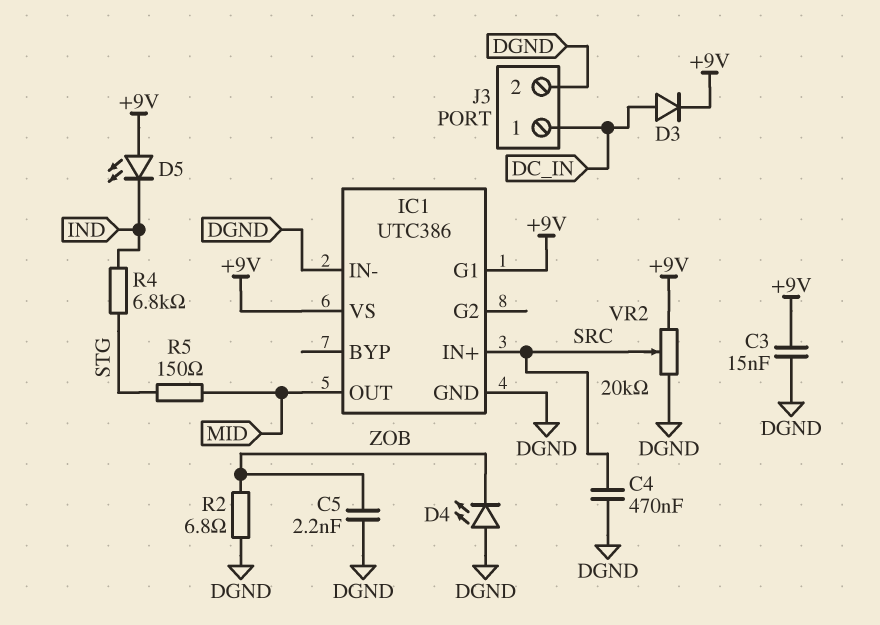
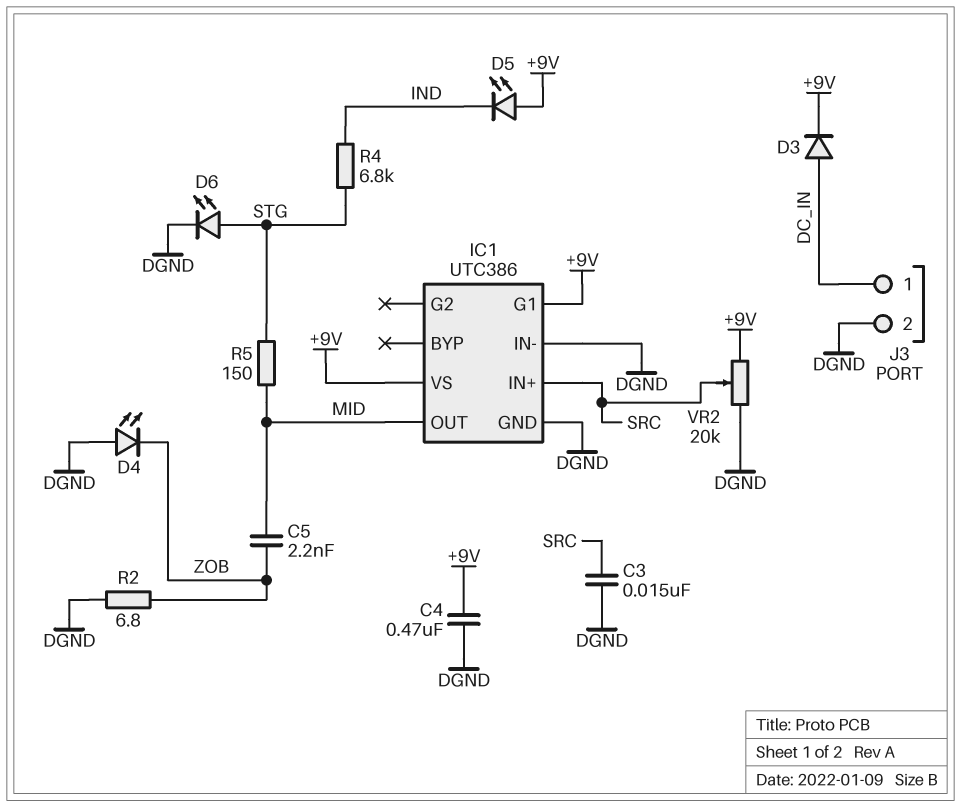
C3: 15nF (+9V, DGND) -> 15nF (DGND, SRC)
C4: 470nF (DGND, SRC) -> 470nF (+9V, DGND)
C5: 2.2nF (DGND, ZOB) -> 2.2nF (MID, ZOB)
D6: none -> LED (A STG, K DGND)

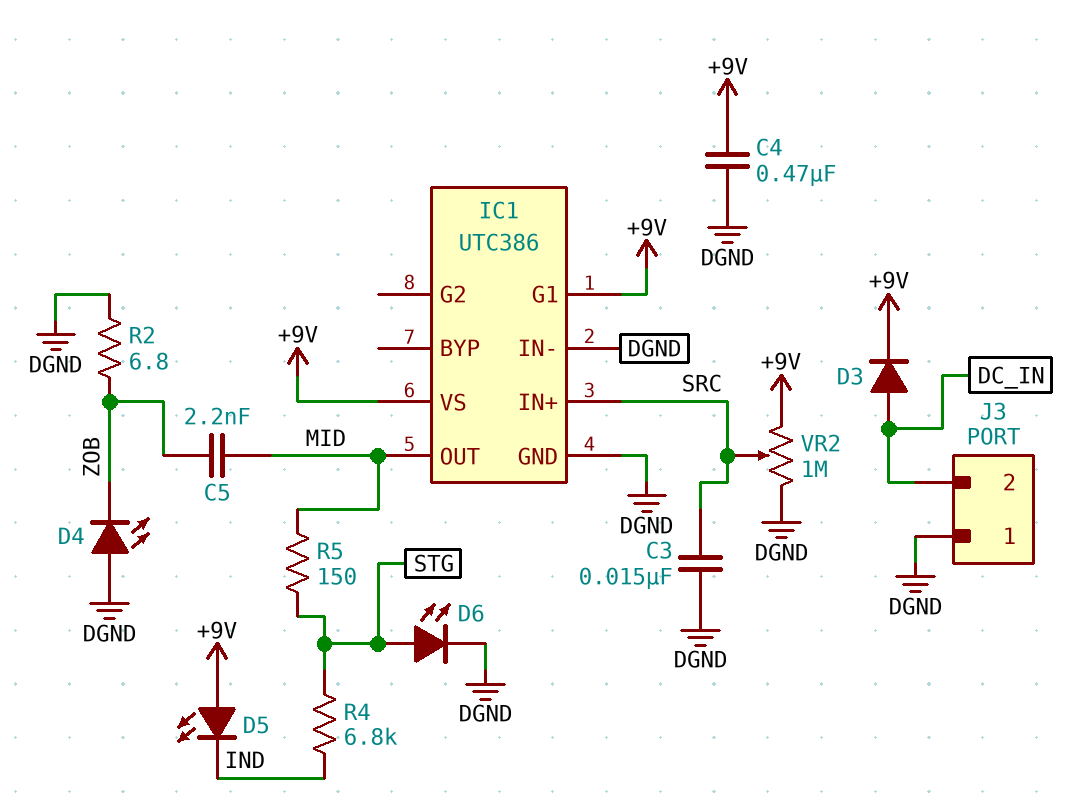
J3 pin 1: DC_IN -> DGND
J3 pin 2: DGND -> DC_IN
VR2: 20k (+9V, DGND, wiper SRC) -> 1M (+9V, DGND, wiper SRC)

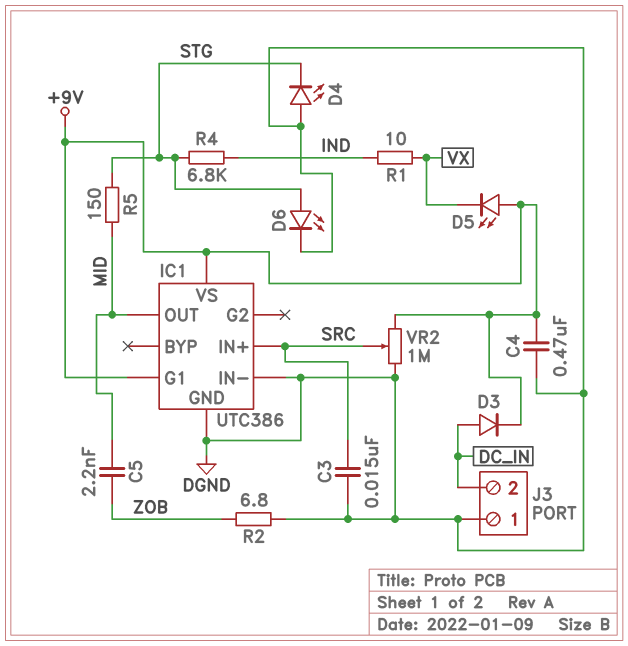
D4: LED (A DGND, K ZOB) -> LED (A DGND, K STG)
D5: LED (A +9V, K IND) -> LED (A +9V, K VX)
R1: none -> 10 (IND, VX)

